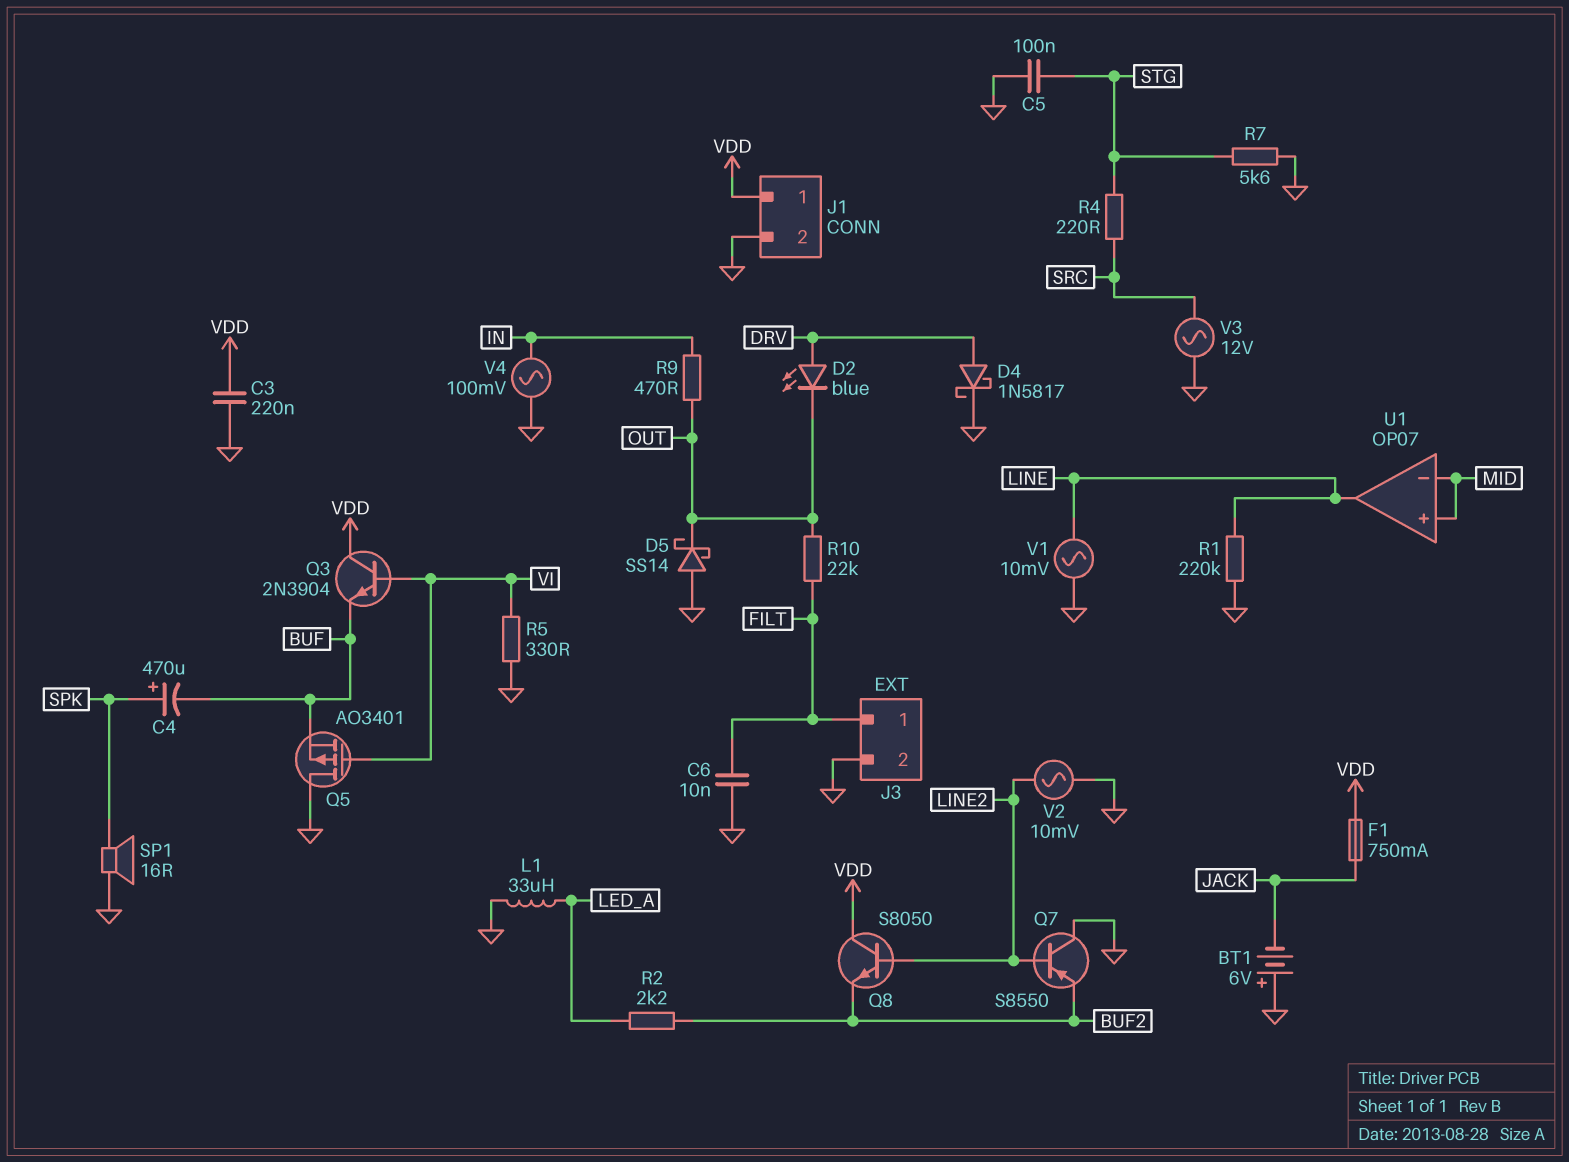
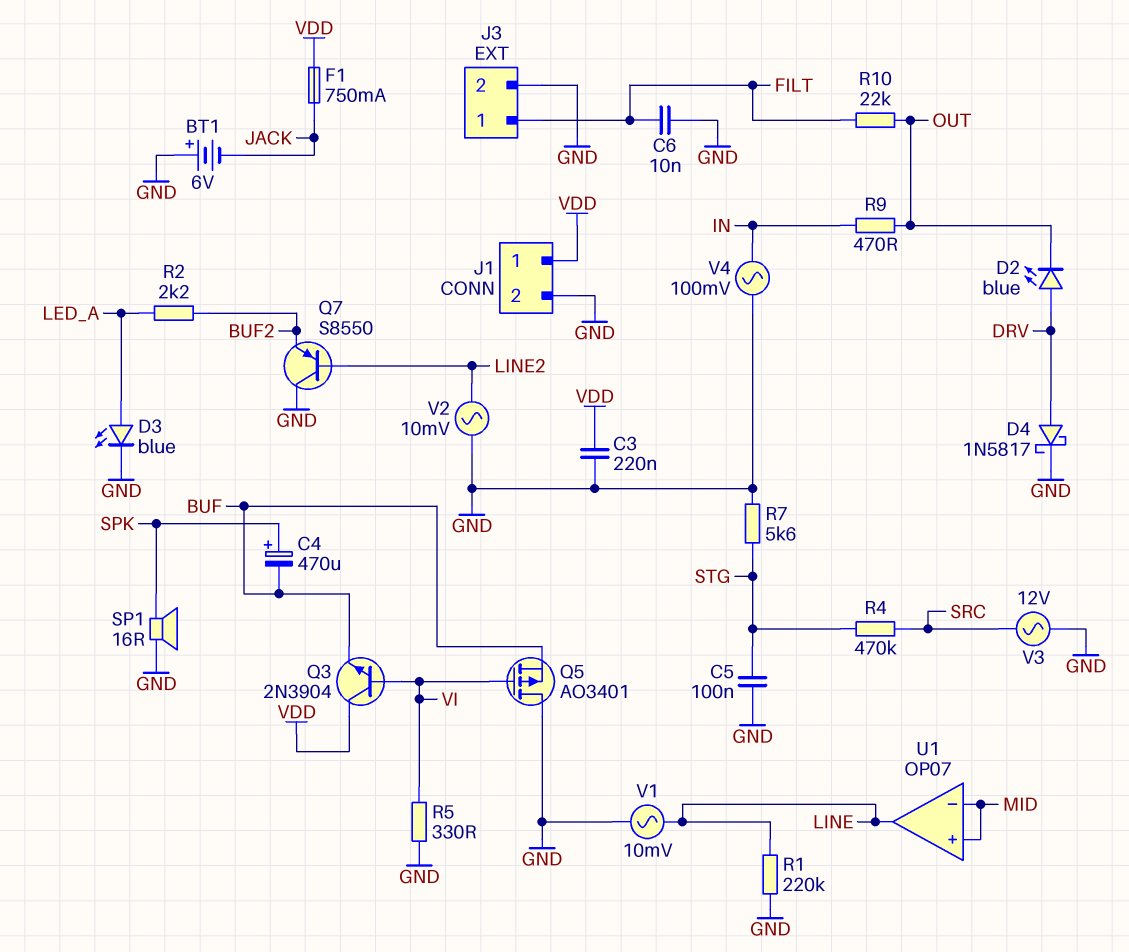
D3: none -> LED blue (A LED_A, K GND)
D5: schottky SS14 (A GND, K OUT) -> none
L1: 33uH (GND, LED_A) -> none
Q8: NPN S8050 (B LINE2, C VDD, E BUF2) -> none
R4: 220 (SRC, STG) -> 470k (SRC, STG)

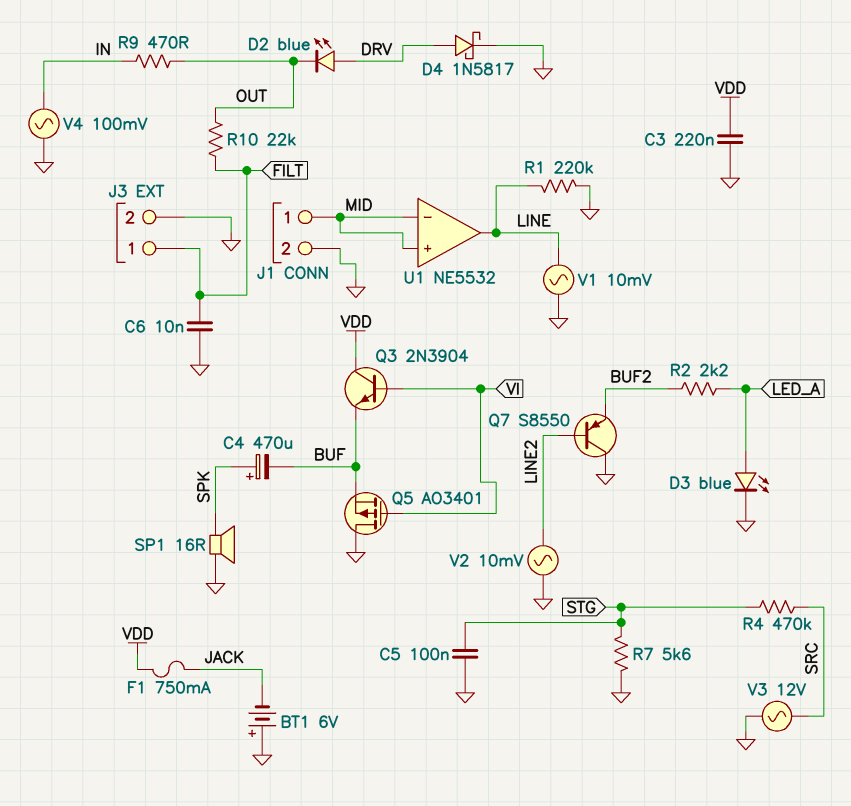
J1 pin 1: VDD -> MID
R5: 330 (GND, VI) -> none
U1: OP07 -> NE5532

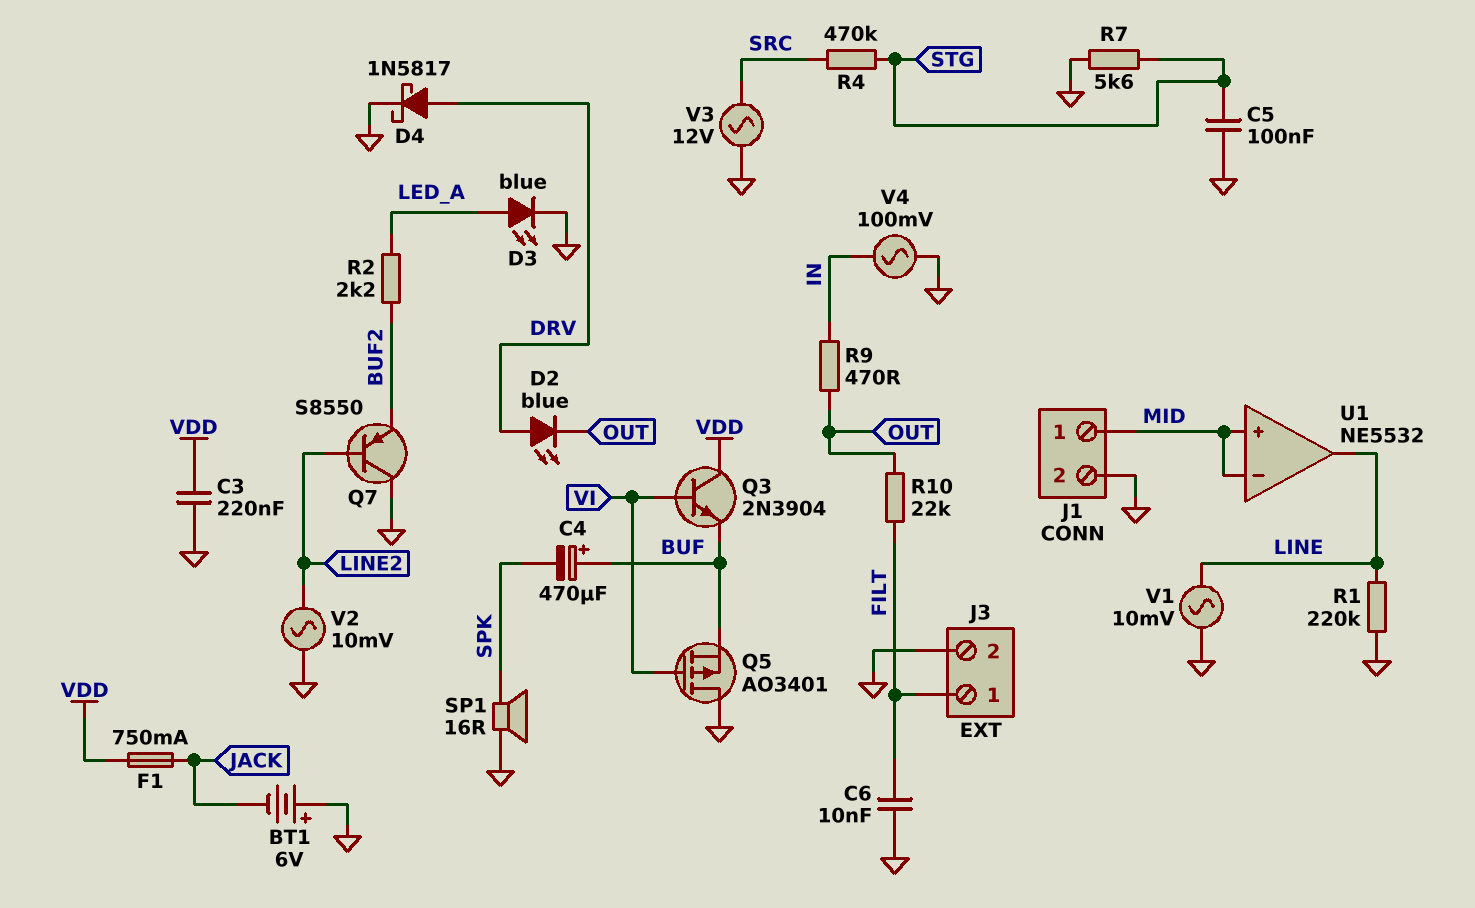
C4: 470uF (plus SPK, minus BUF) -> 470uF (plus BUF, minus SPK)

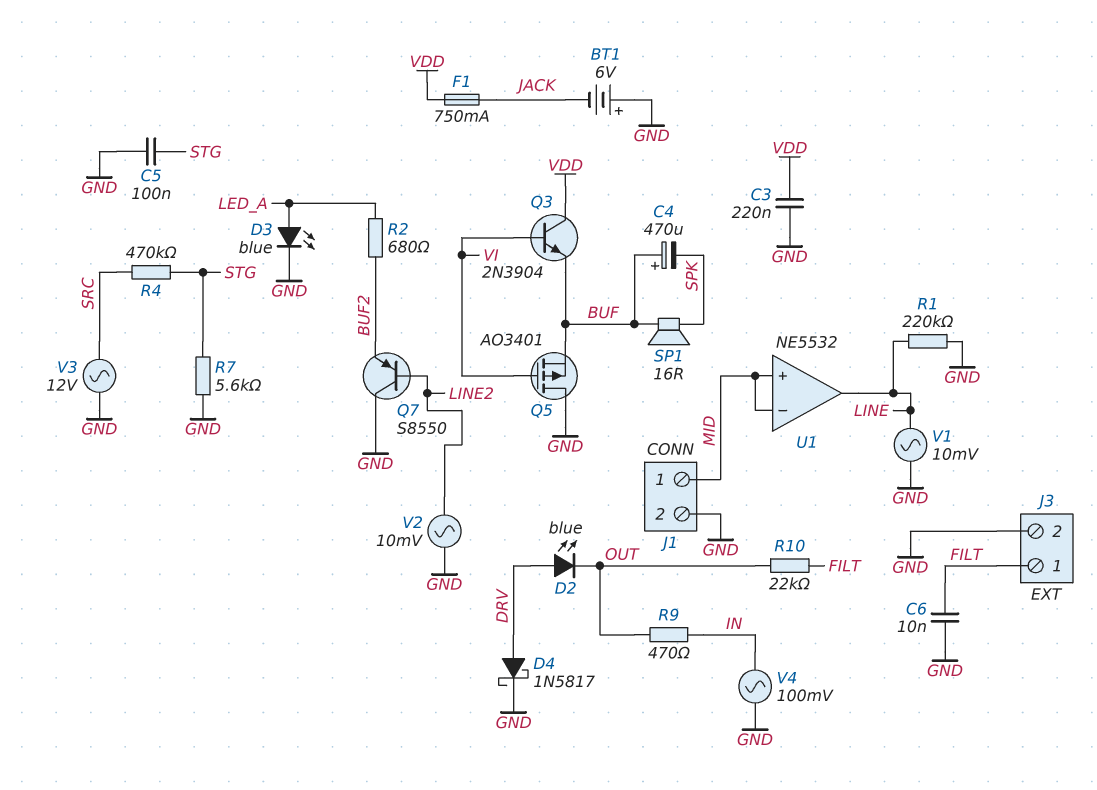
R2: 2.2k (BUF2, LED_A) -> 680 (BUF2, LED_A)
SP1: speaker 16R (GND, SPK) -> speaker 16R (BUF, SPK)

